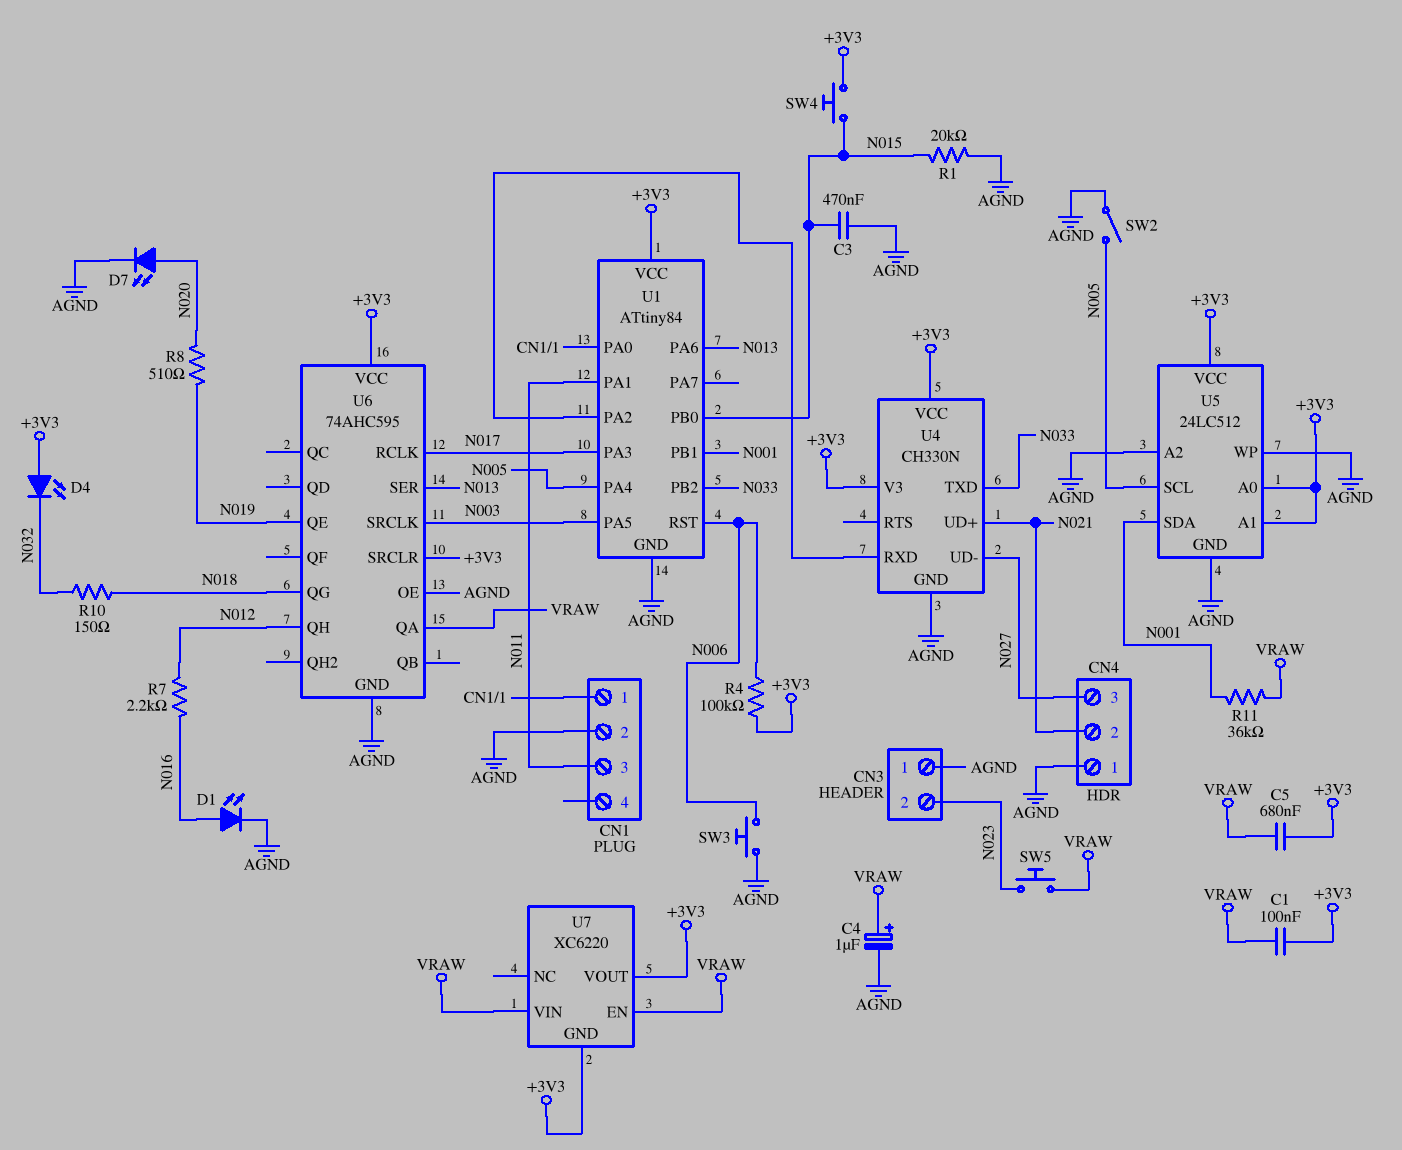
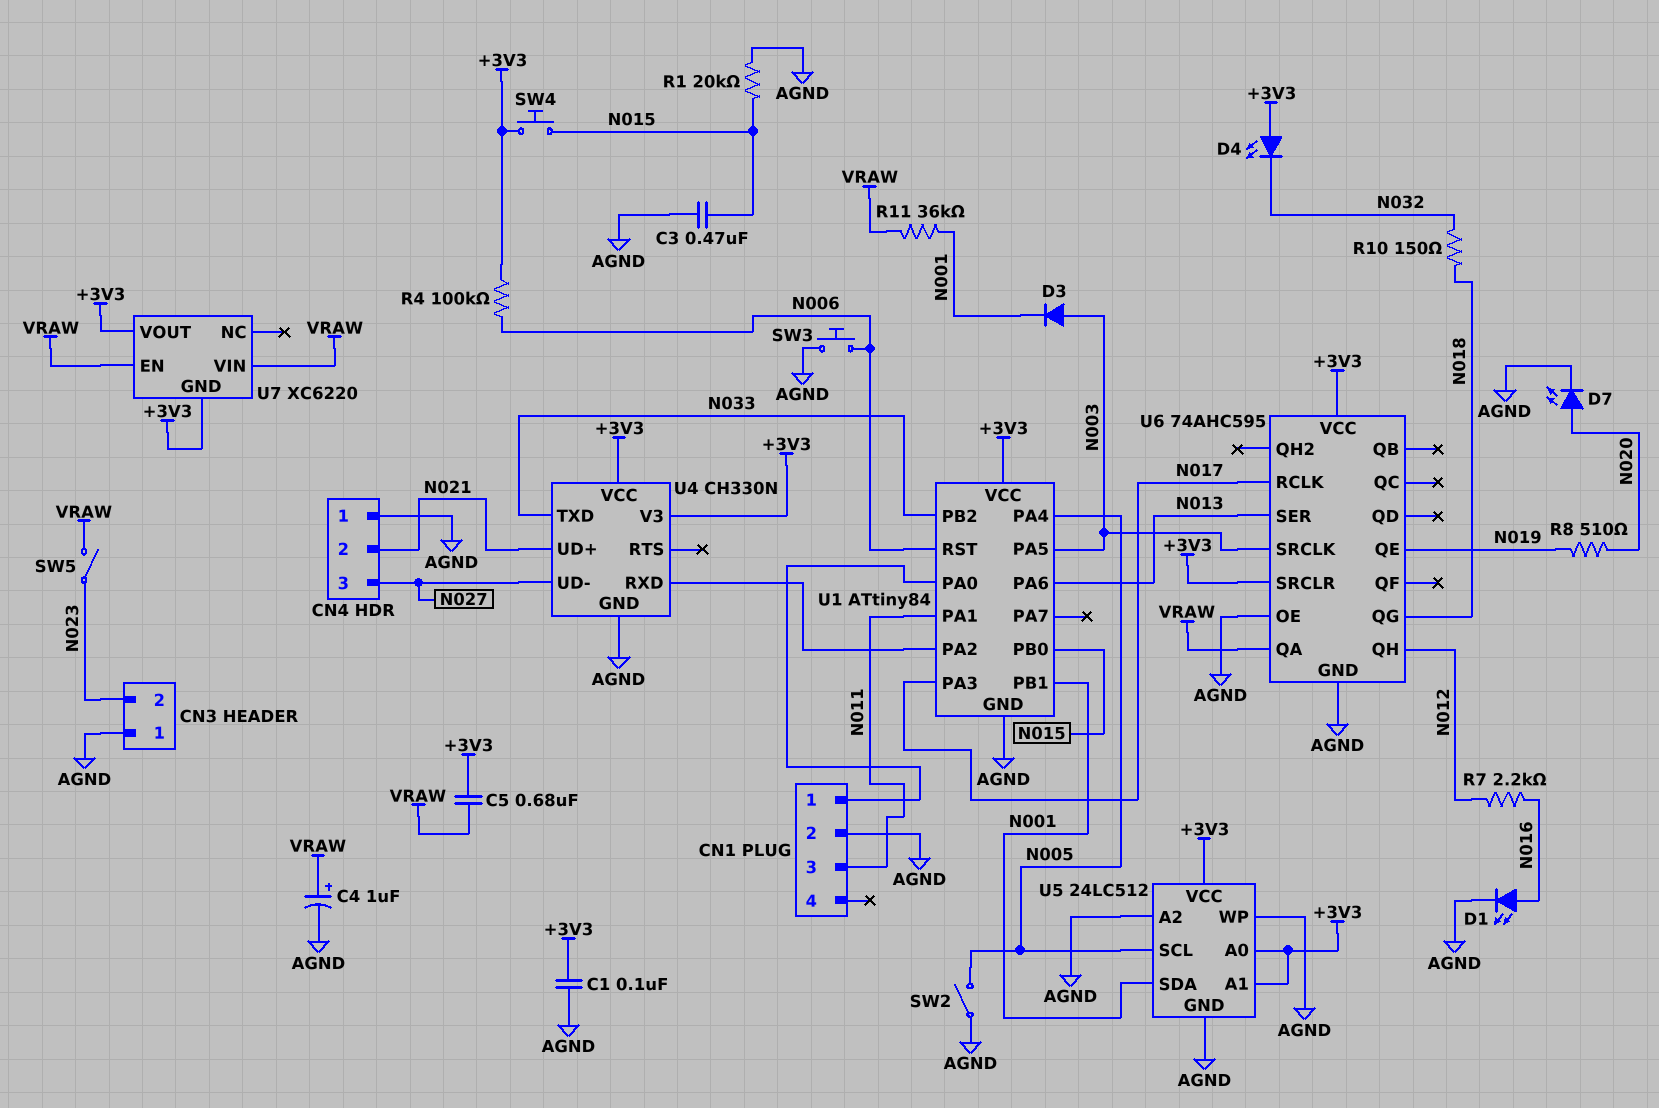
C1: 100nF (+3V3, VRAW) -> 100nF (+3V3, AGND)
D3: none -> diode (A N003, K N001)
SW5: button (N023, VRAW) -> switch (N023, VRAW)

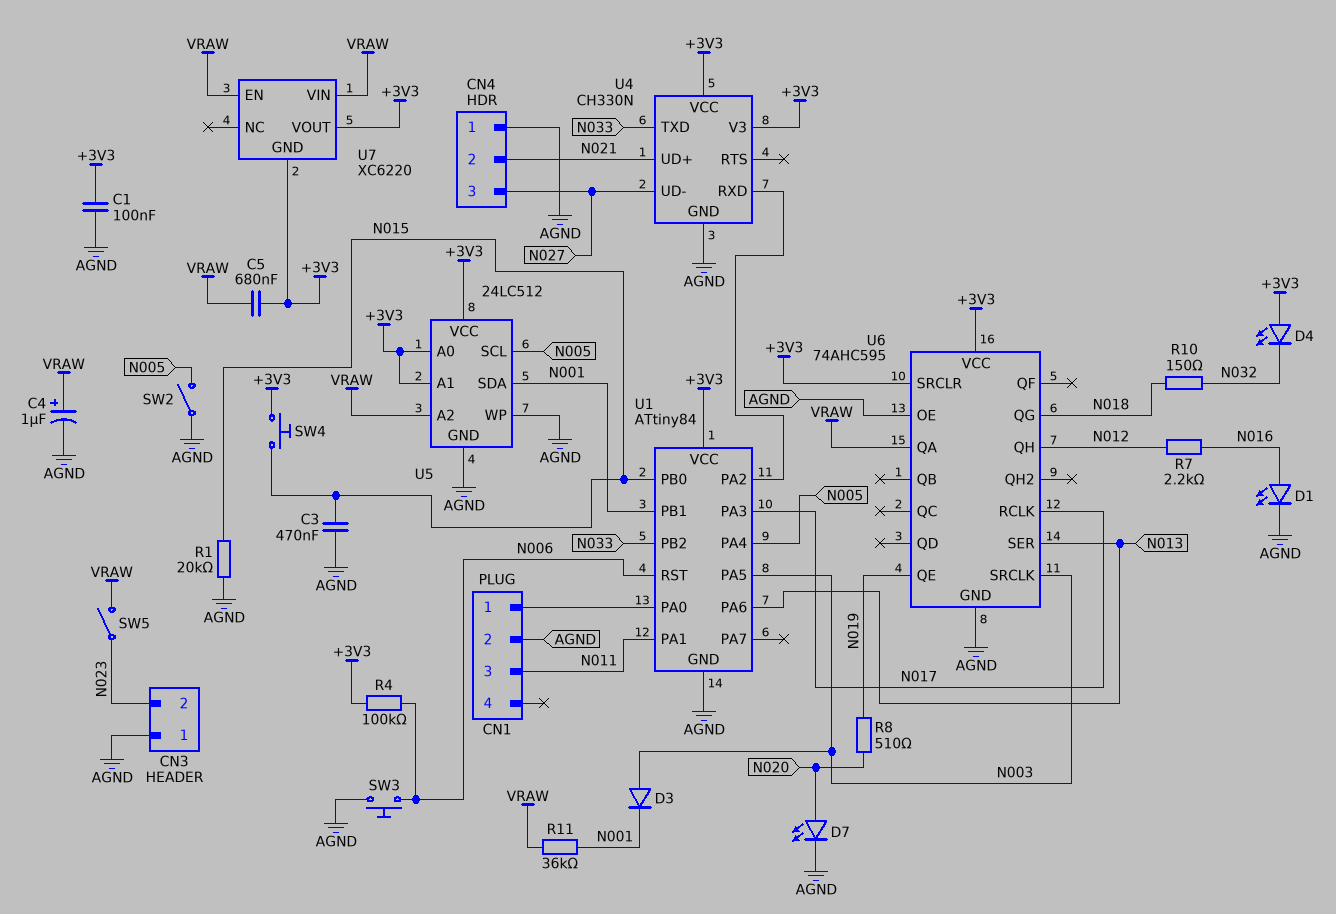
U5 pin A2: AGND -> VRAW

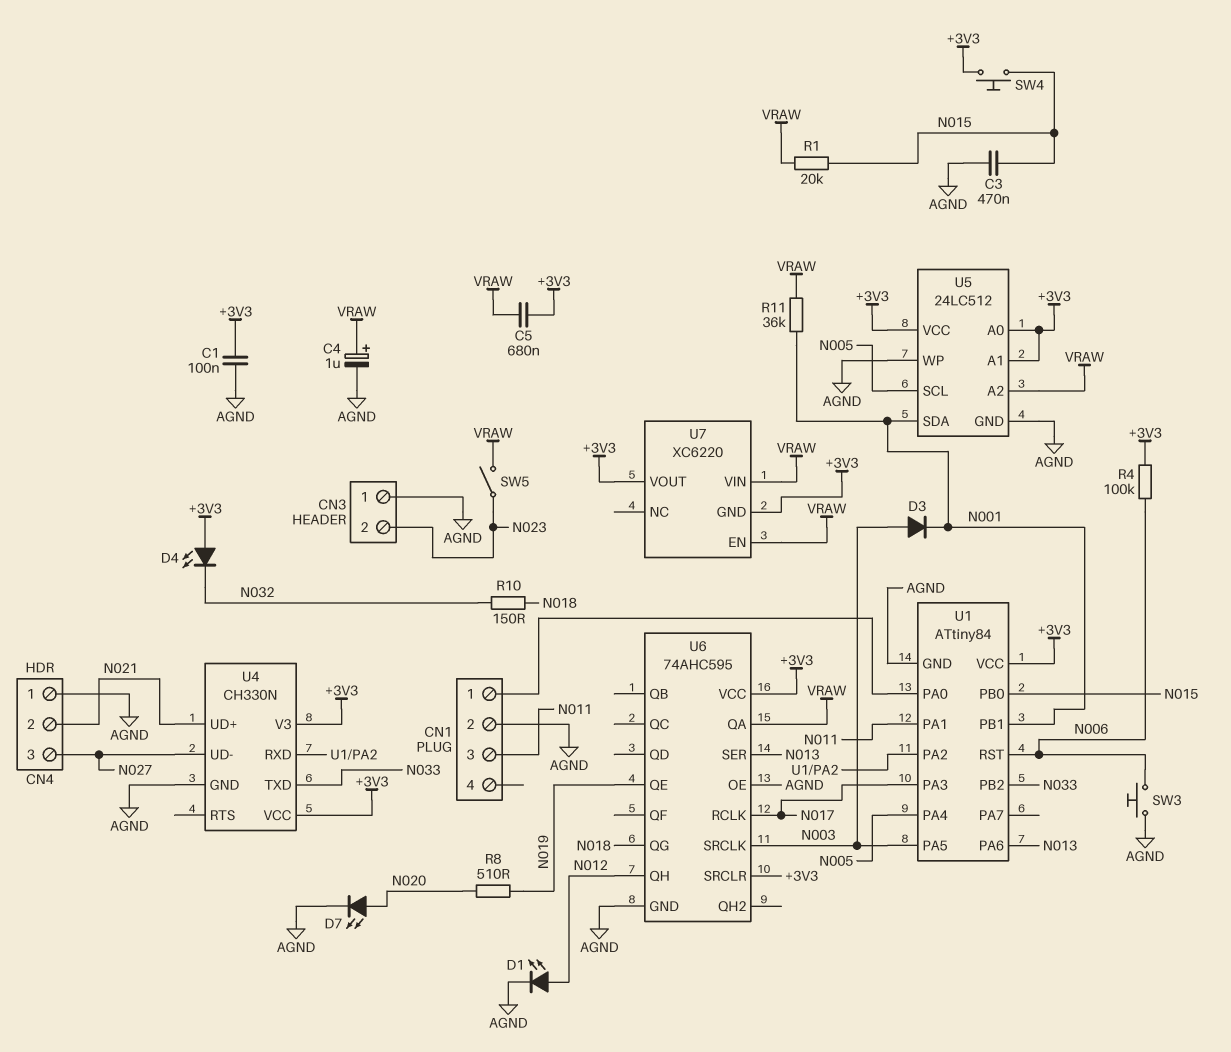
D1: LED (A N016, K AGND) -> LED (A N012, K AGND)
R1: 20k (AGND, N015) -> 20k (N015, VRAW)
R7: 2.2k (N012, N016) -> none
SW2: switch (AGND, N005) -> none

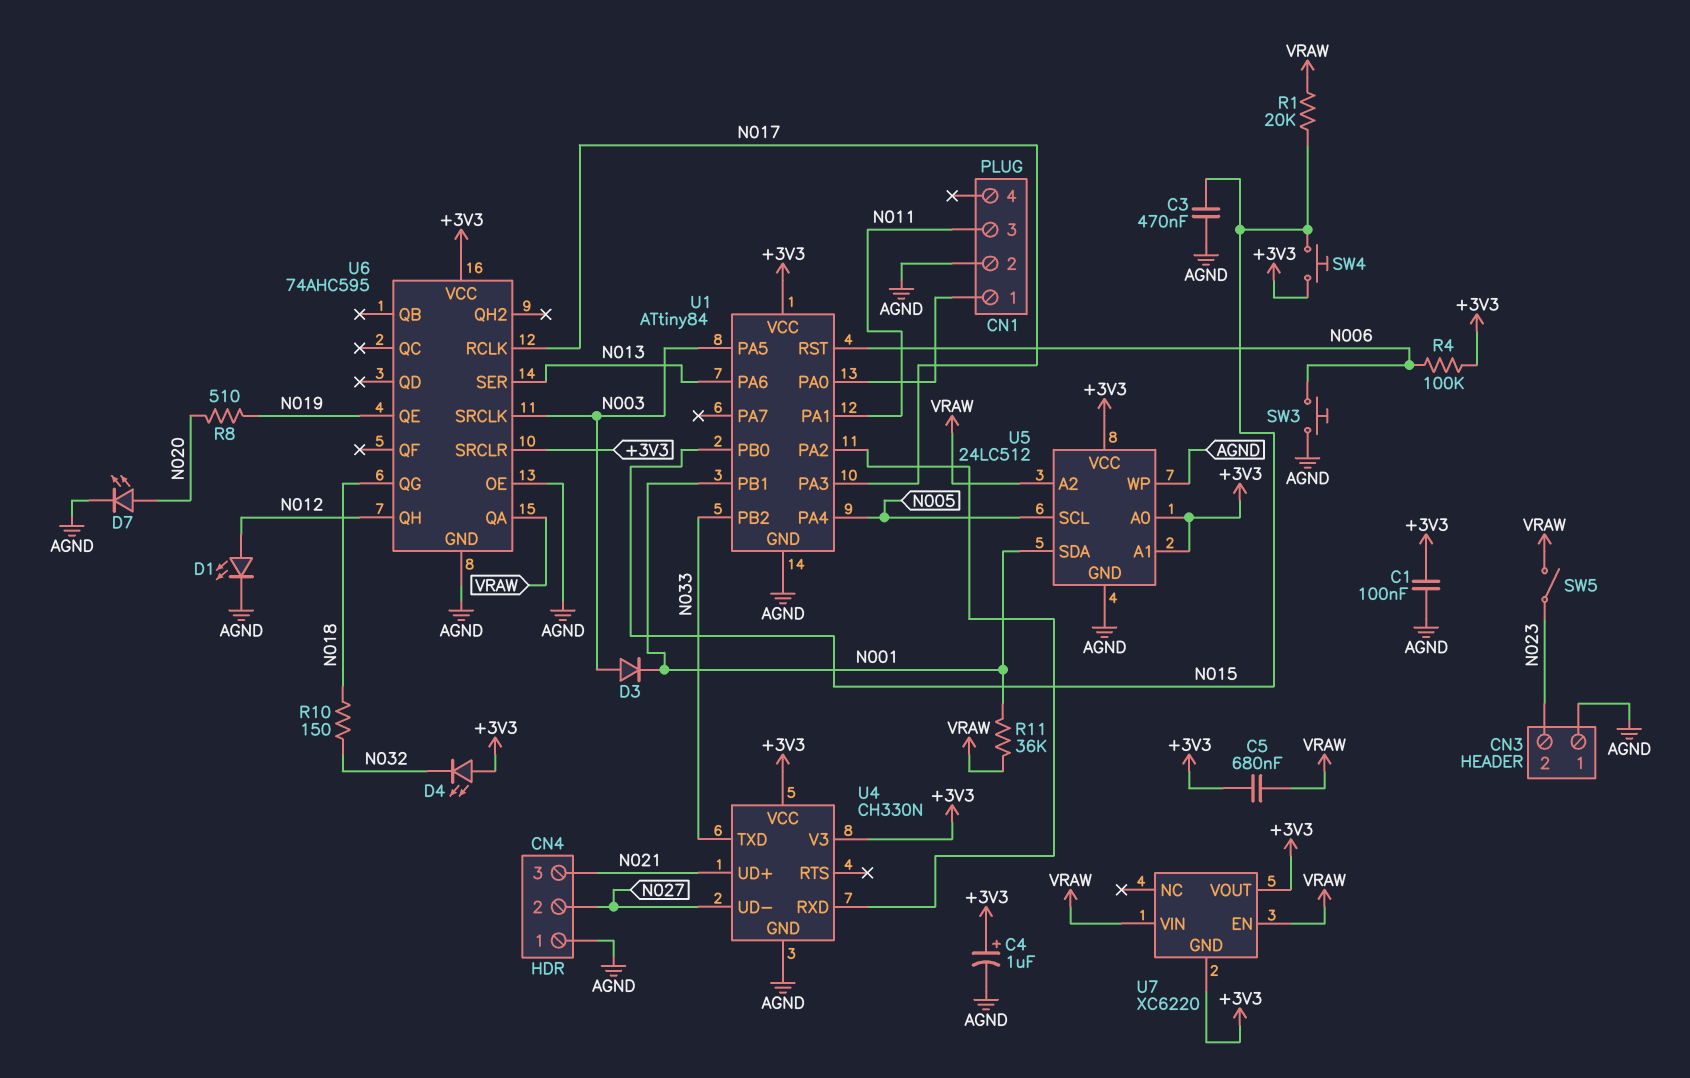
C4: 1uF (plus VRAW, minus AGND) -> 1uF (plus +3V3, minus AGND)
CN4 pin 2: N021 -> N027
CN4 pin 3: N027 -> N021

